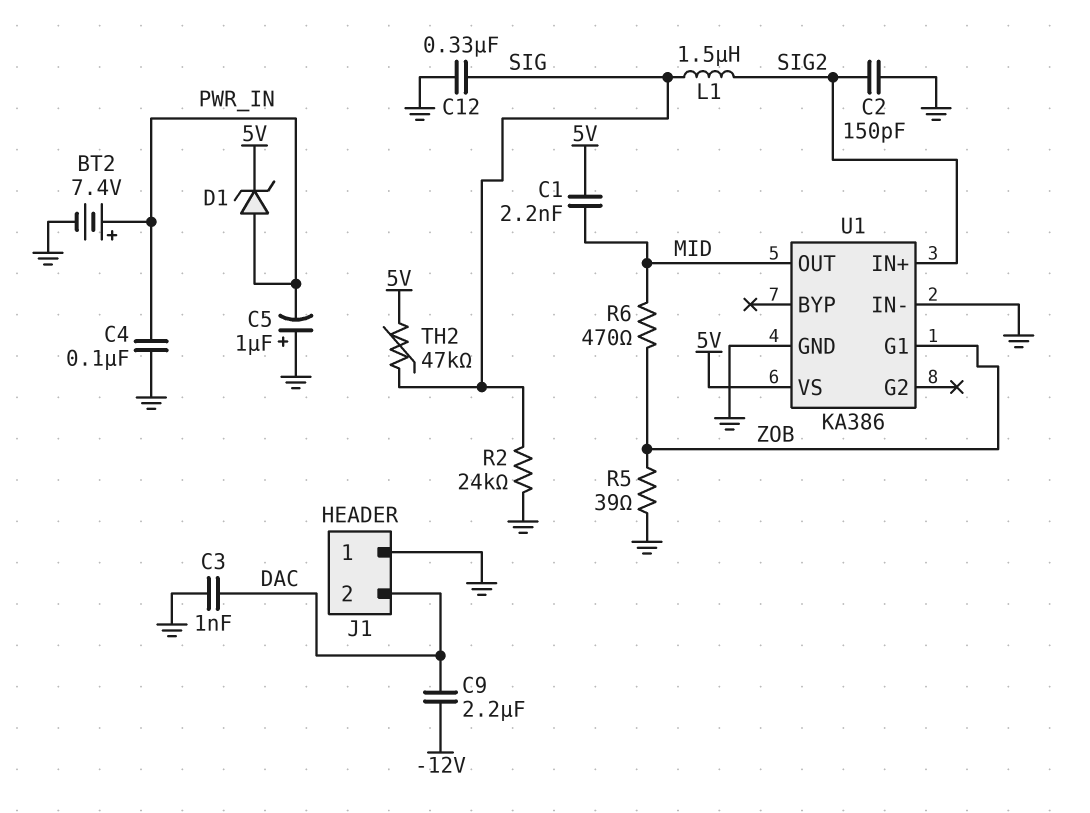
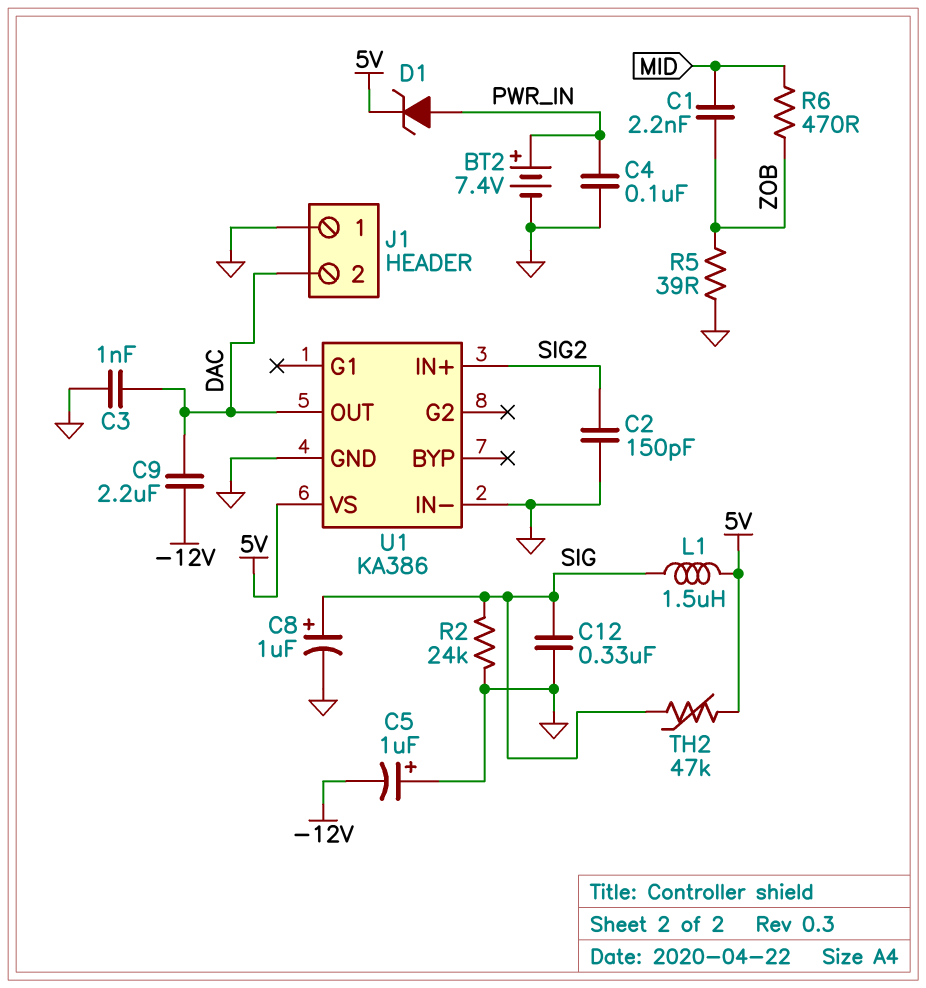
C1: 2.2nF (5V, MID) -> 2.2nF (MID, ZOB)
C5: 1uF (plus GND, minus PWR_IN) -> 1uF (plus GND, minus -12V)
C8: none -> 1uF (plus SIG, minus GND)
L1: 1.5uH (SIG, SIG2) -> 1.5uH (5V, SIG)
U1 pin G1: ZOB -> none
U1 pin OUT: MID -> DAC

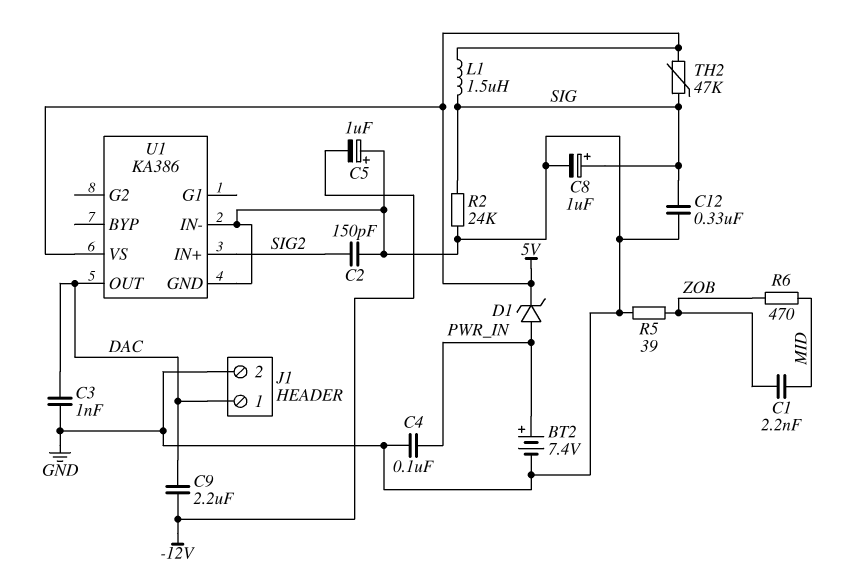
J1 pin 1: GND -> DAC
J1 pin 2: DAC -> GND

